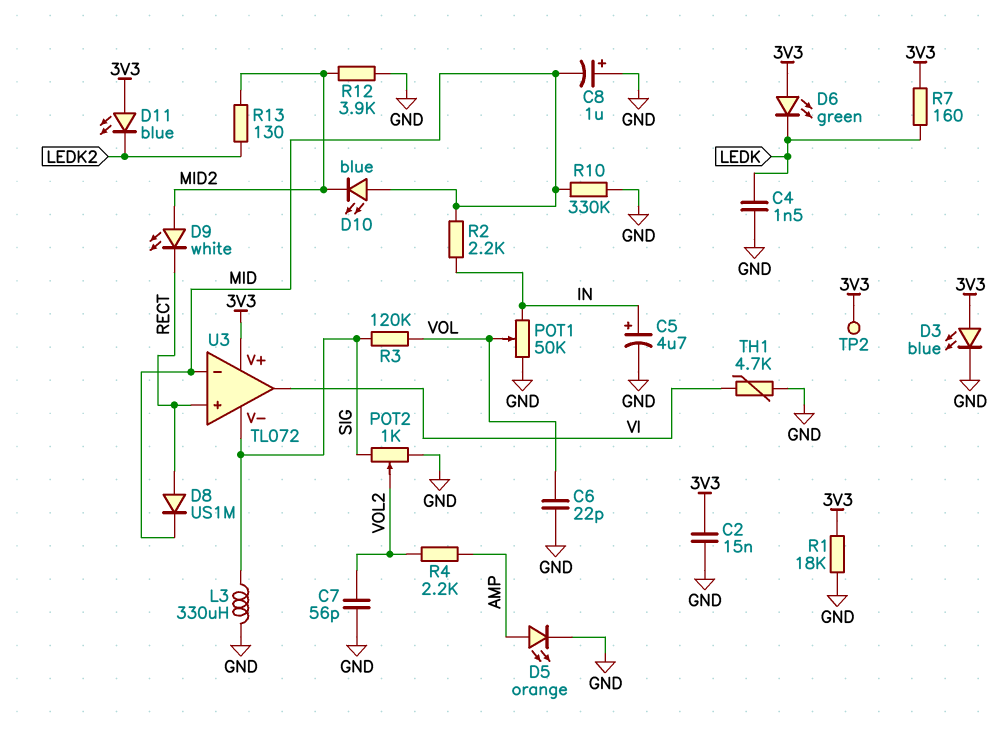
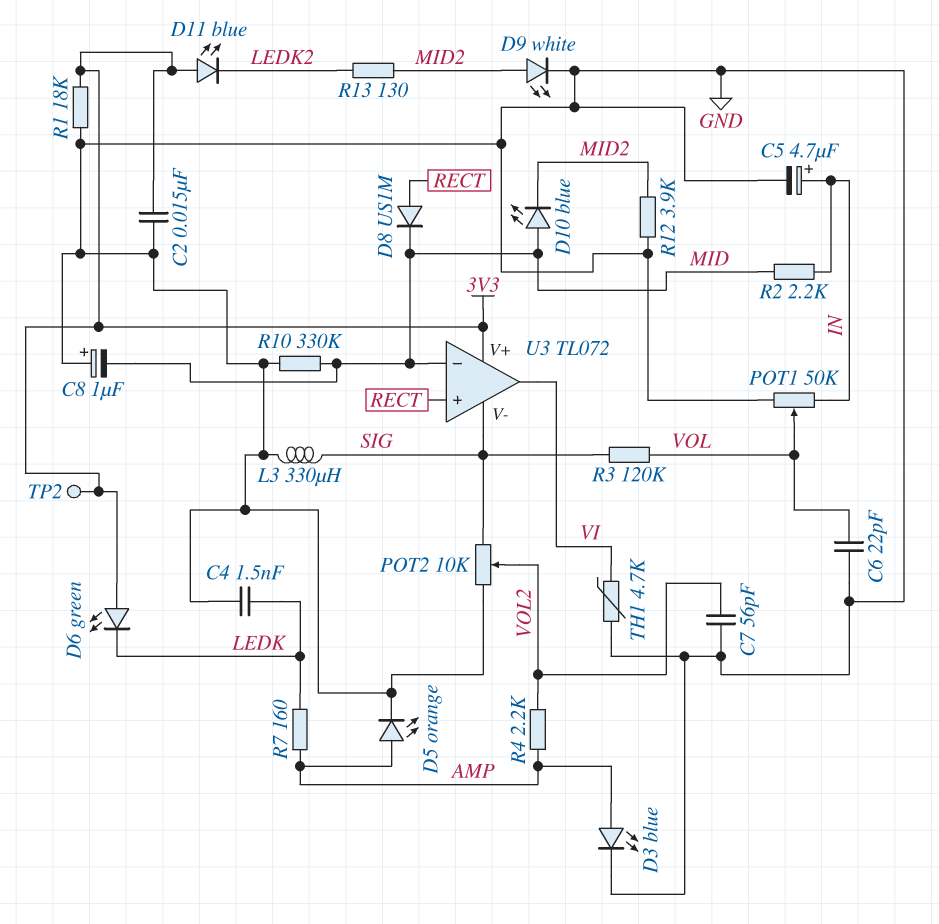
D3: LED blue (A 3V3, K GND) -> LED blue (A AMP, K GND)
D9: LED white (A MID2, K RECT) -> LED white (A MID2, K GND)
POT2: 1k (GND, SIG, wiper VOL2) -> 10k (GND, SIG, wiper VOL2)
R7: 160 (3V3, LEDK) -> 160 (AMP, LEDK)

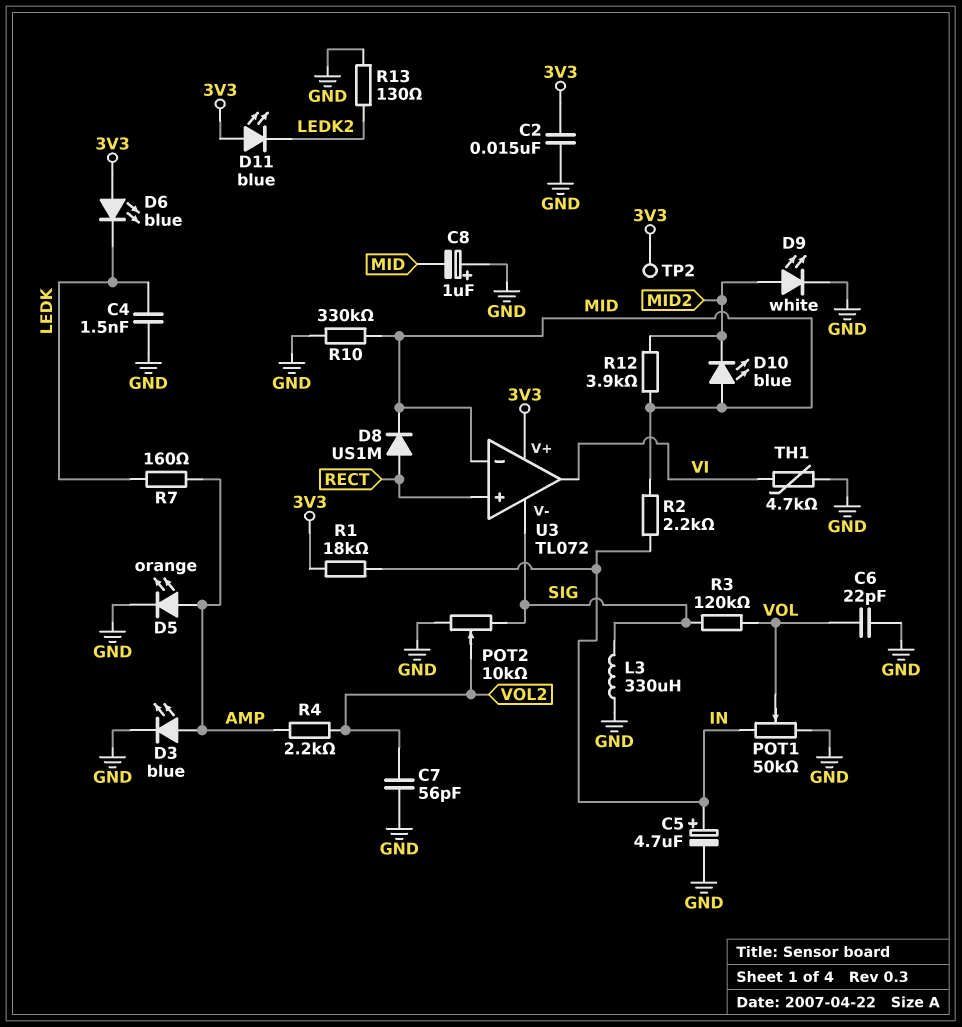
D6: LED green (A 3V3, K LEDK) -> LED blue (A 3V3, K LEDK)
R1: 18k (3V3, GND) -> 18k (3V3, IN)
R12: 3.9k (GND, MID2) -> 3.9k (MID, MID2)
R13: 130 (LEDK2, MID2) -> 130 (GND, LEDK2)

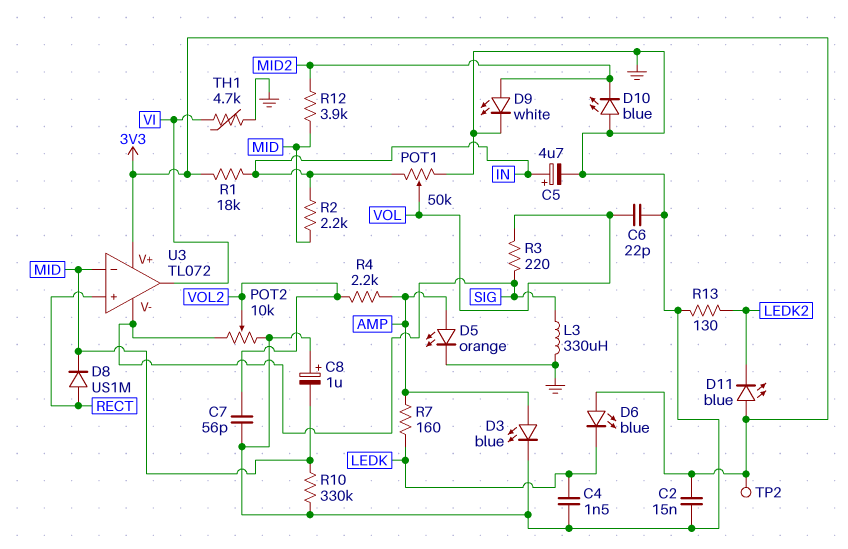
D10: LED blue (A MID, K MID2) -> LED blue (A GND, K MID2)
R3: 120k (SIG, VOL) -> 220 (SIG, VOL)

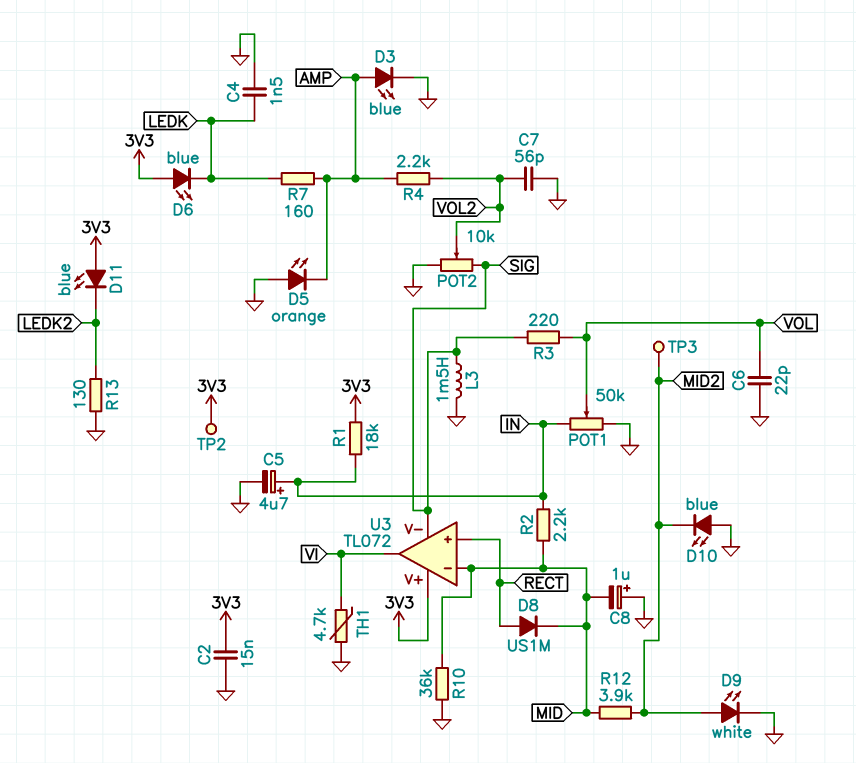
D5: LED orange (A AMP, K GND) -> LED orange (A GND, K AMP)
L3: 330uH (GND, SIG) -> 1.5mH (GND, SIG)
R10: 330k (GND, MID) -> 36k (GND, MID)
TP3: none -> test point (MID2)

